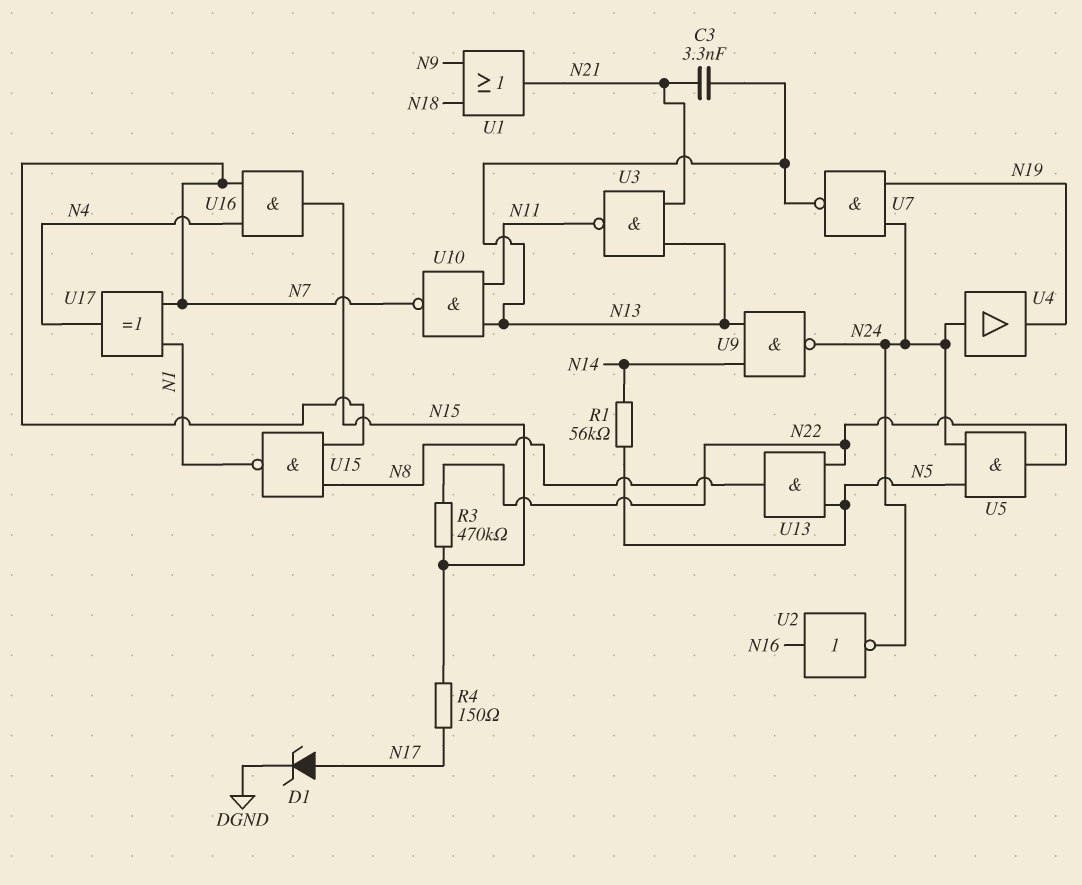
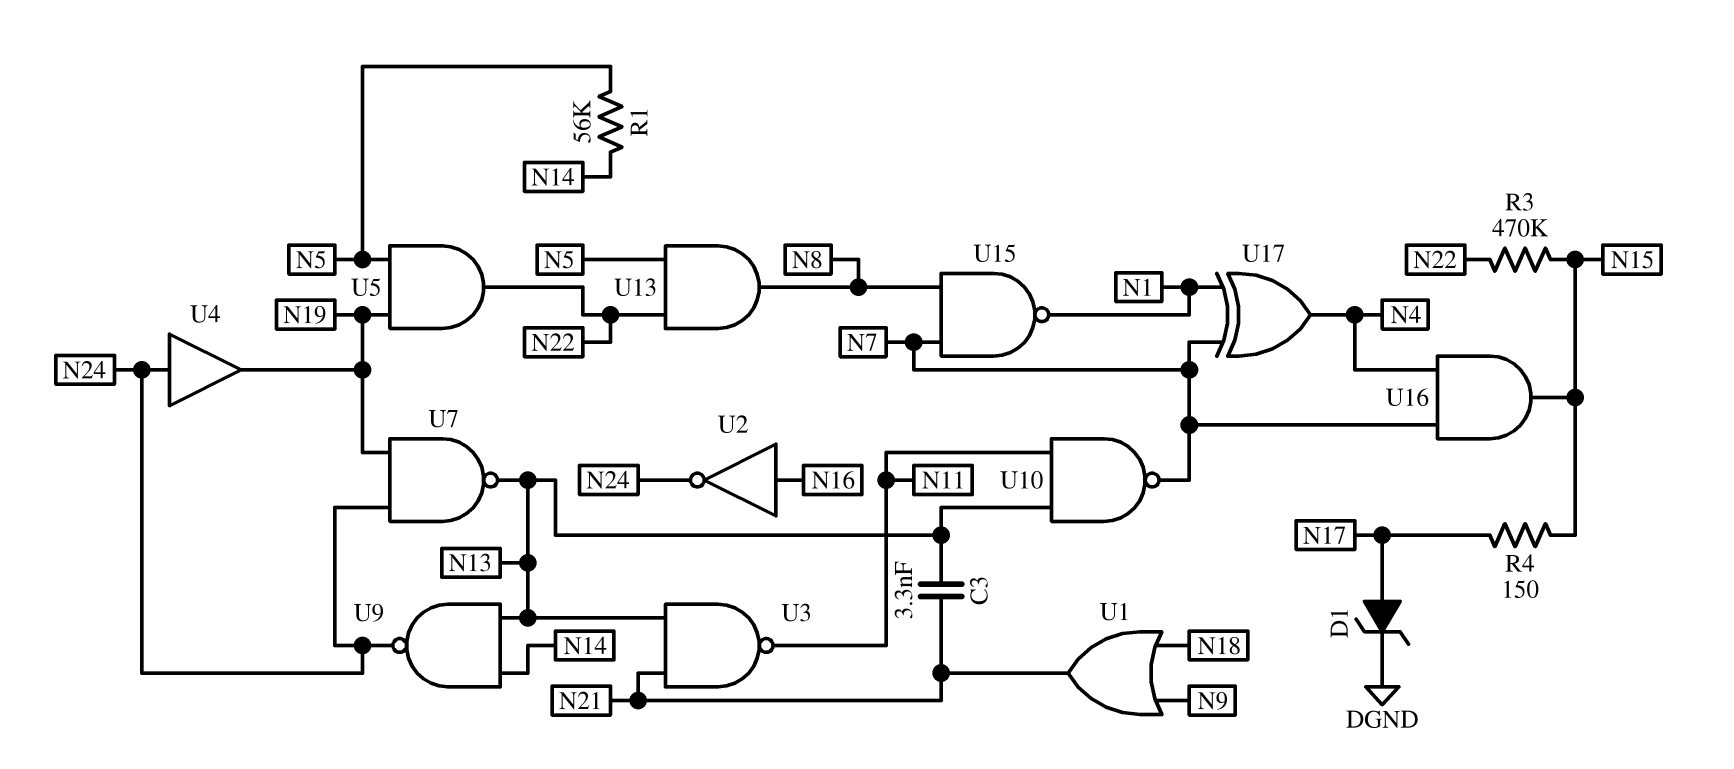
U5: AND (in N5, in N24, out N22) -> AND (in N5, in N19, out N22)

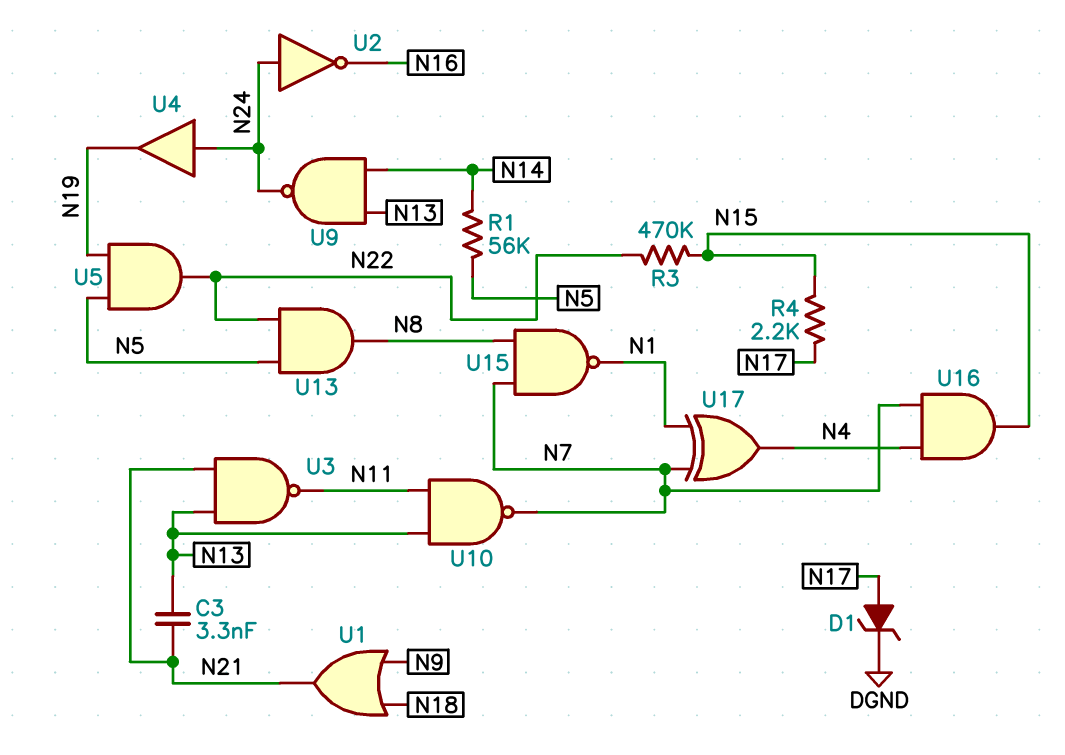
R4: 150 (N15, N17) -> 2.2k (N15, N17)
U2: NOT (in N16, out N24) -> NOT (in N24, out N16)
U7: NAND (in N19, in N24, out N13) -> none

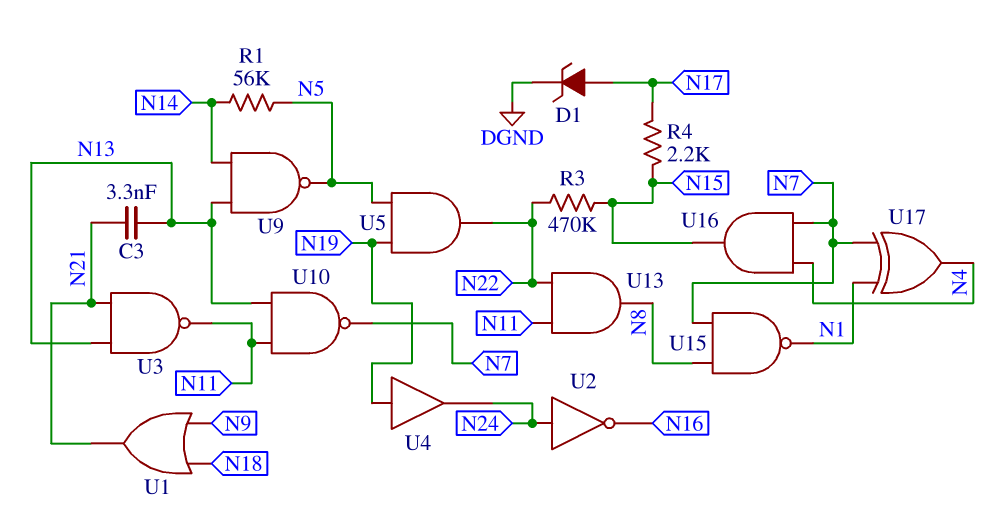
U4: buffer (in N24, out N19) -> buffer (in N19, out N24)
U9: NAND (in N13, in N14, out N24) -> NAND (in N13, in N14, out N5)
U13: AND (in N5, in N22, out N8) -> AND (in N11, in N22, out N8)

